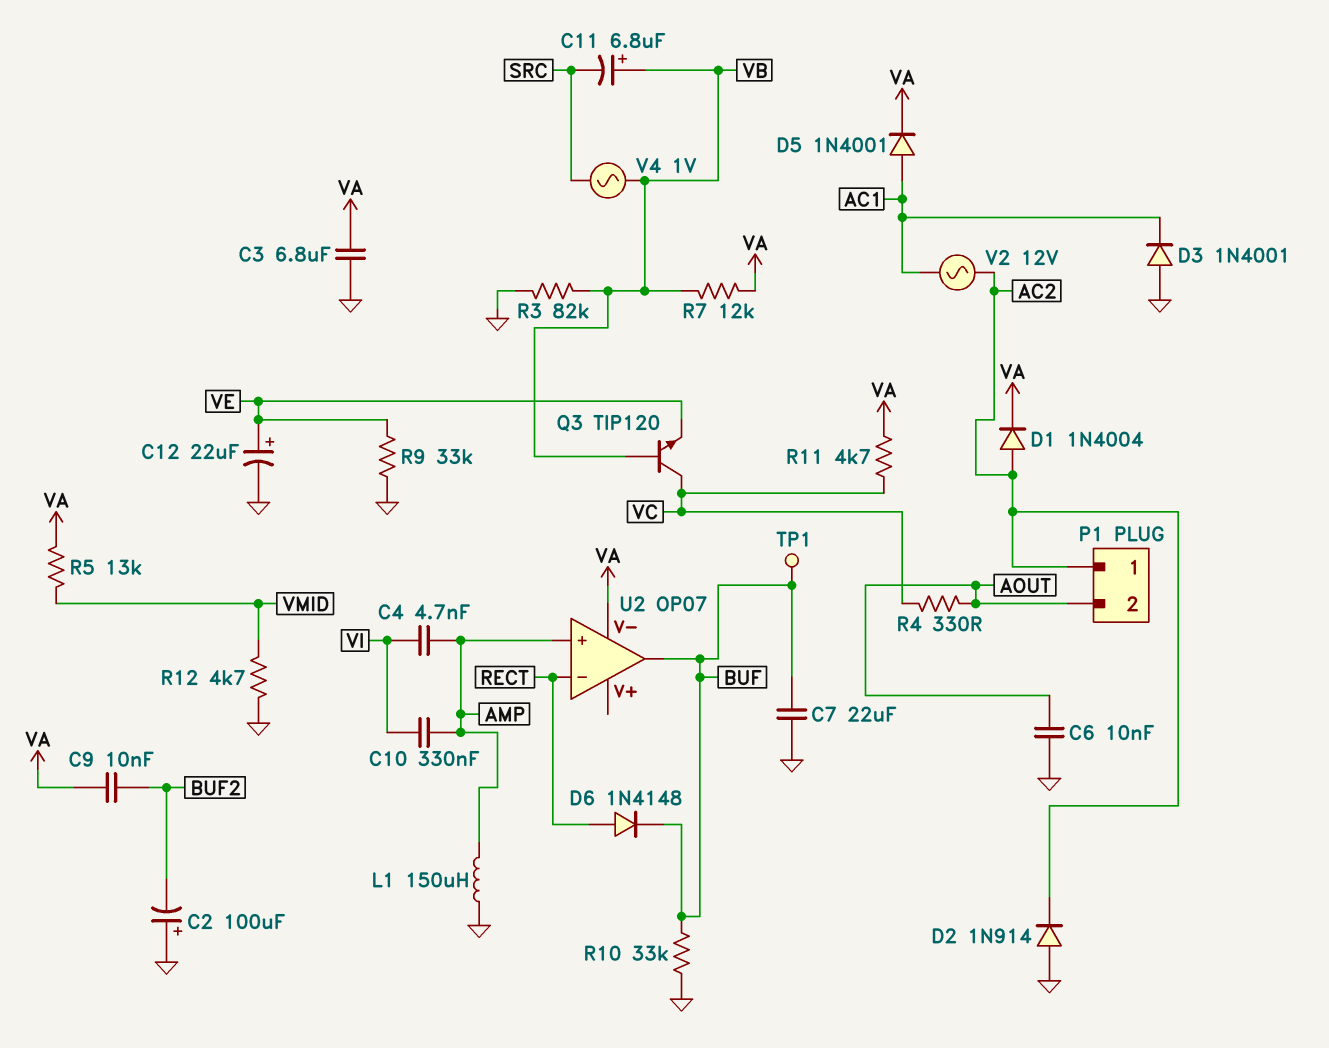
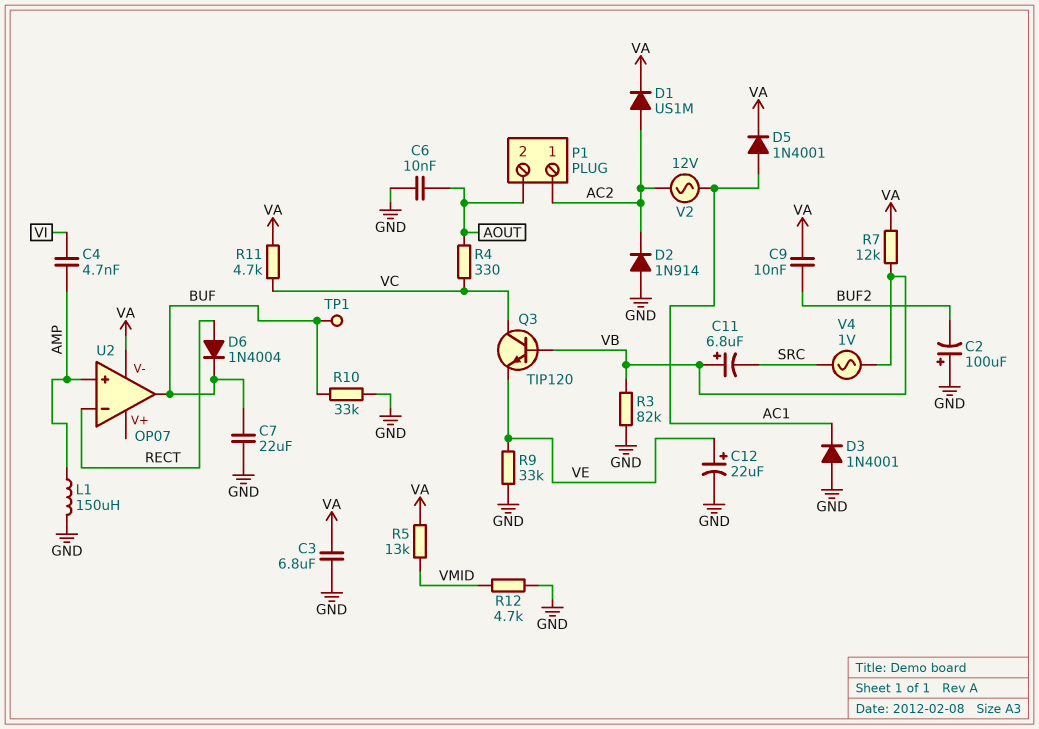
C10: 330nF (AMP, VI) -> none
D1: diode 1N4004 (A AC2, K VA) -> diode US1M (A AC2, K VA)
D6: diode 1N4148 (A RECT, K BUF) -> diode 1N4004 (A RECT, K BUF)

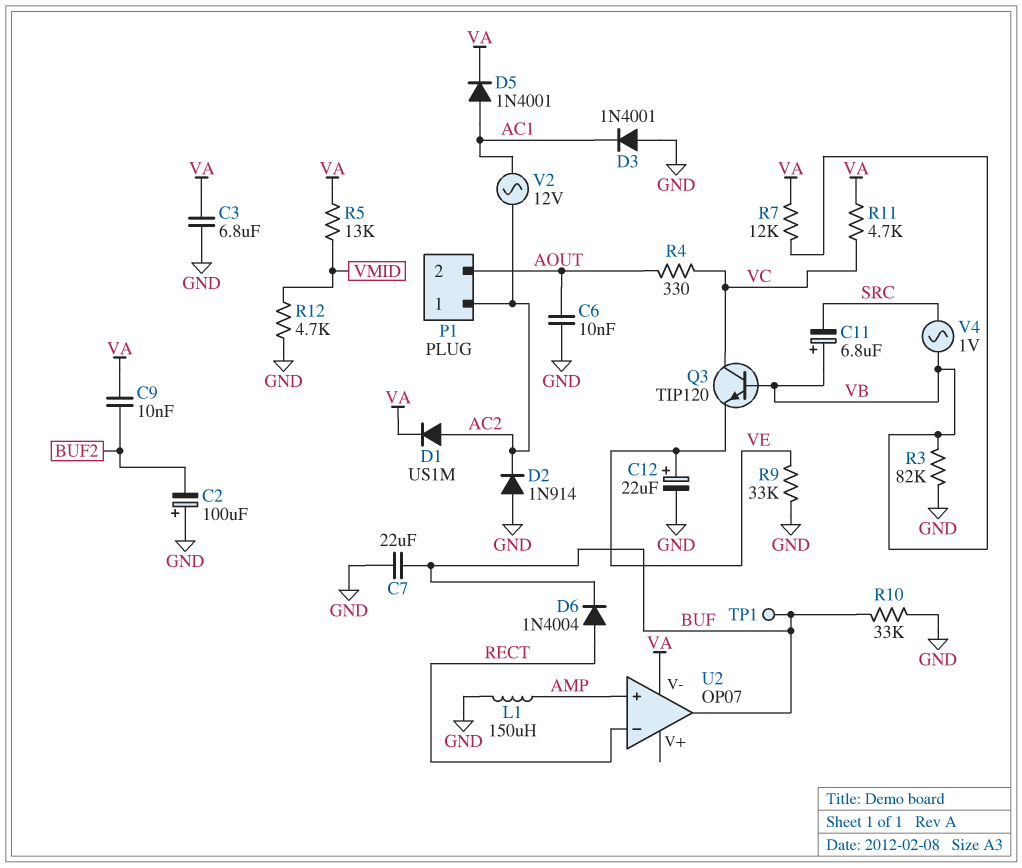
C4: 4.7nF (AMP, VI) -> none

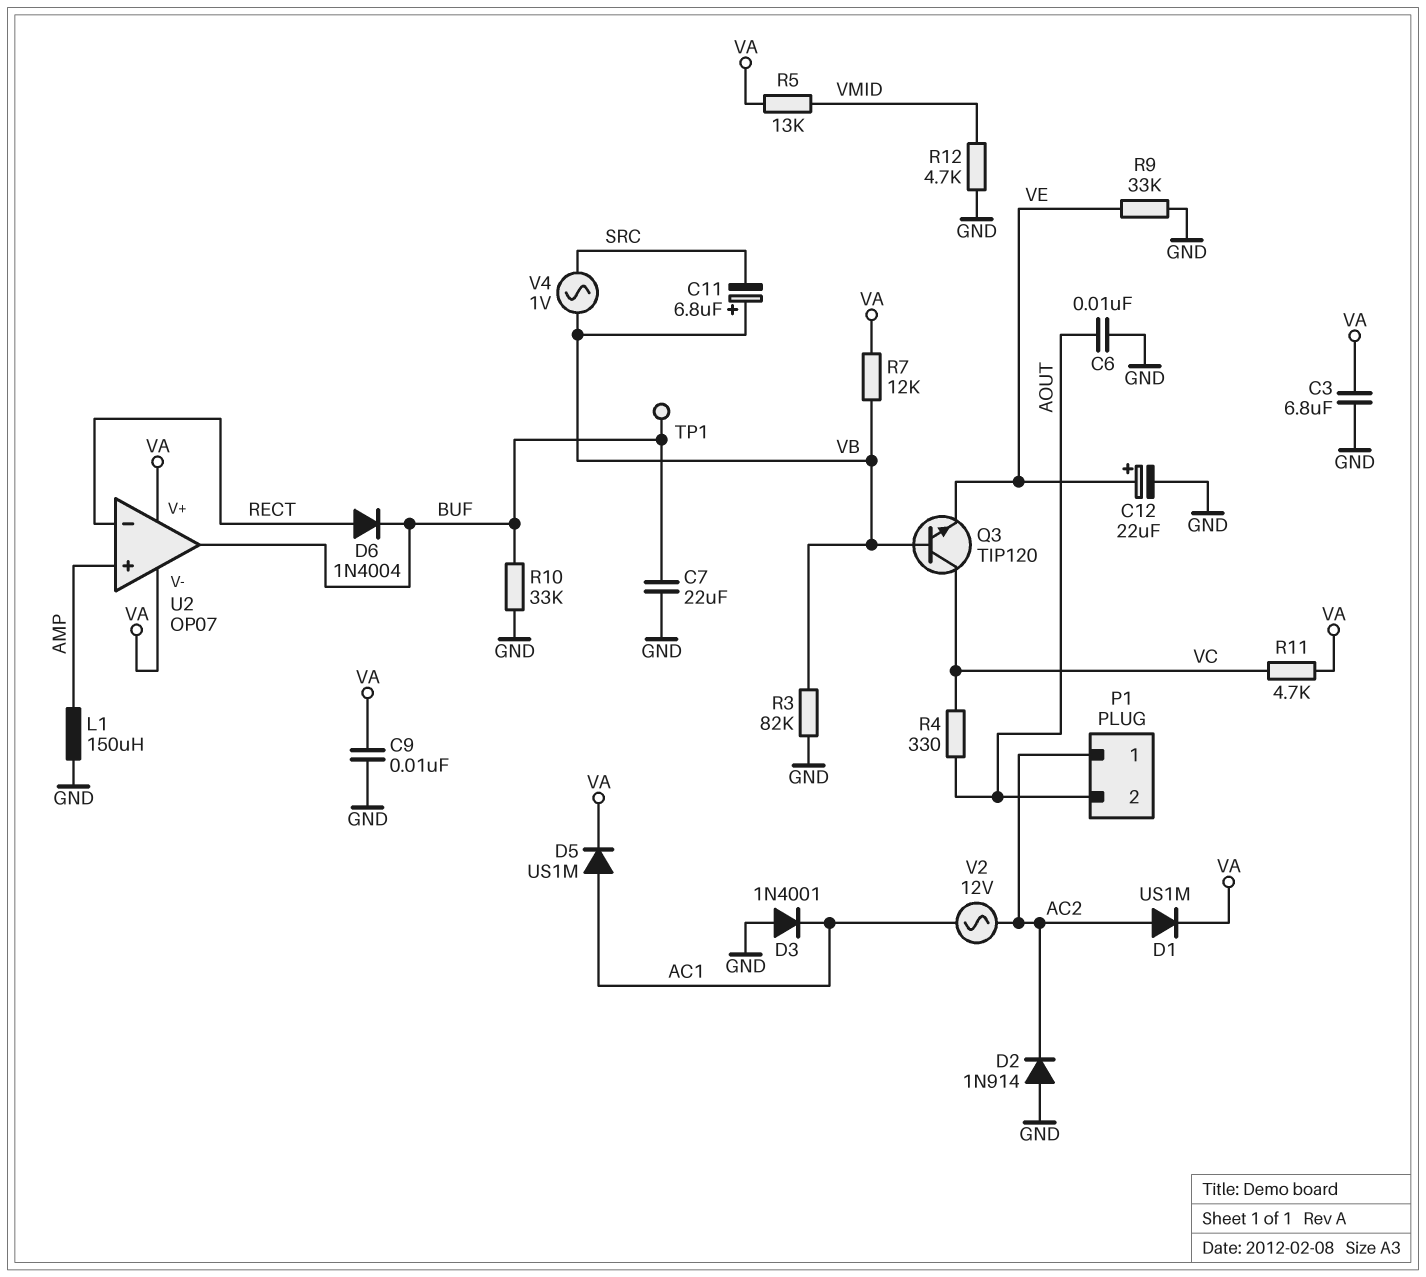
C2: 100uF (plus GND, minus BUF2) -> none
C9: 10nF (BUF2, VA) -> 10nF (GND, VA)
D5: diode 1N4001 (A AC1, K VA) -> diode US1M (A AC1, K VA)
U2 pin V+: none -> VA

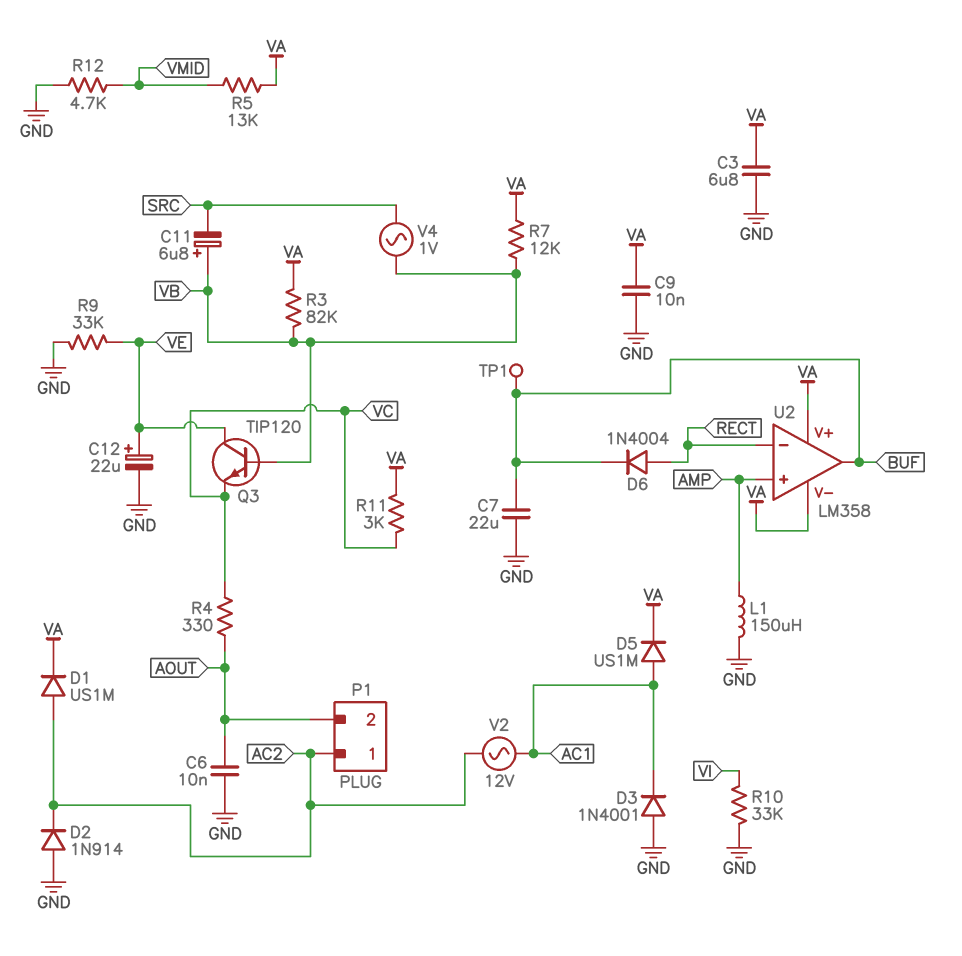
Q3: NPN TIP120 (B VB, C VC, E VE) -> NPN TIP120 (B VB, C VE, E VC)
R3: 82k (GND, VB) -> 82k (VA, VB)
R10: 33k (BUF, GND) -> 33k (GND, VI)
R11: 4.7k (VA, VC) -> 3k (VA, VC)
U2: OP07 -> LM358

